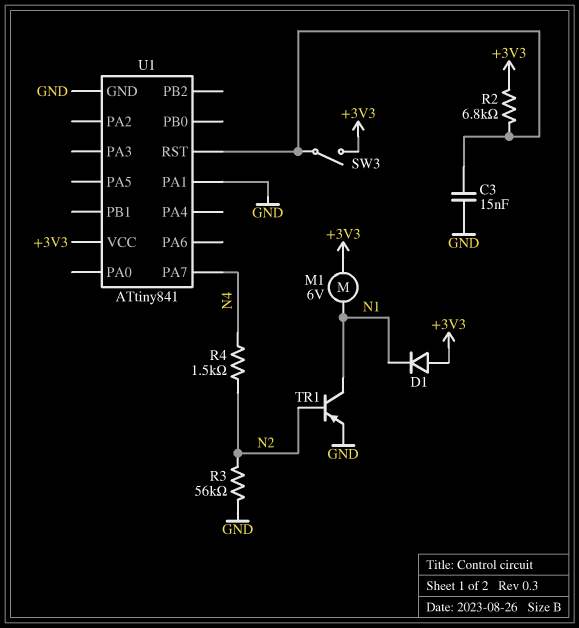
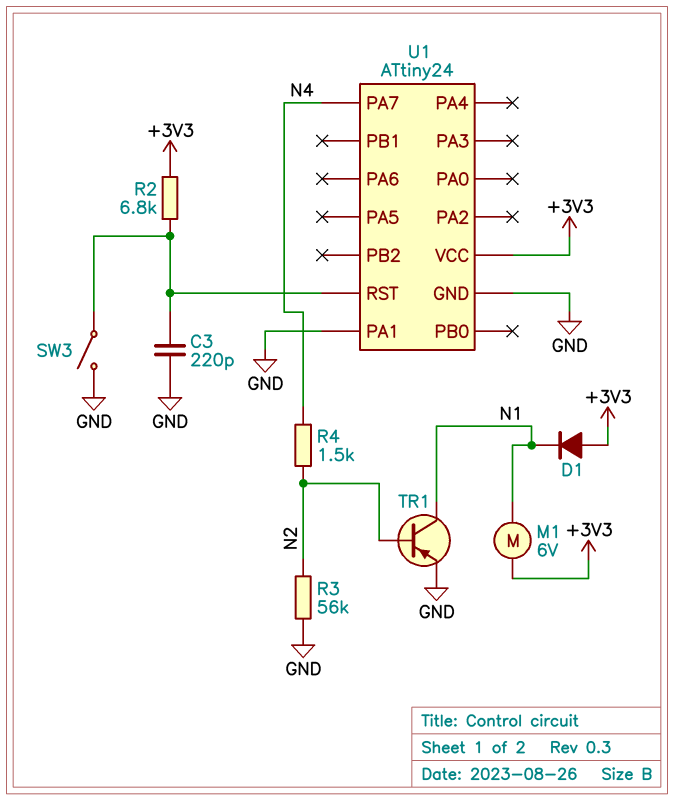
C3: 15nF (GND, U1/RST) -> 220pF (GND, U1/RST)
SW3: switch (+3V3, U1/RST) -> switch (GND, U1/RST)
U1: ATtiny841 -> ATtiny24

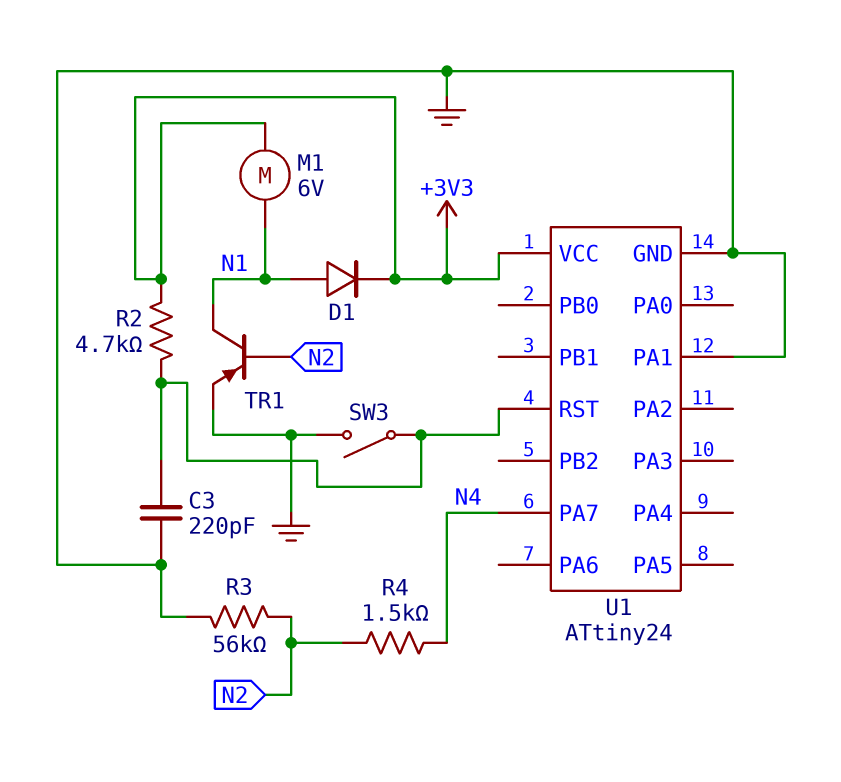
D1: diode (A +3V3, K N1) -> diode (A N1, K +3V3)
R2: 6.8k (+3V3, U1/RST) -> 4.7k (+3V3, U1/RST)

